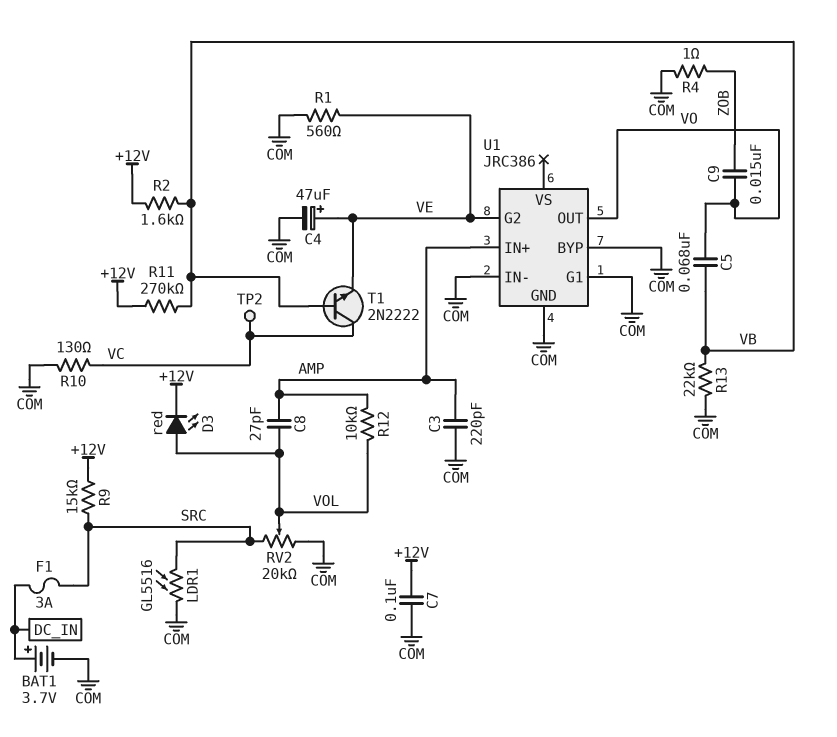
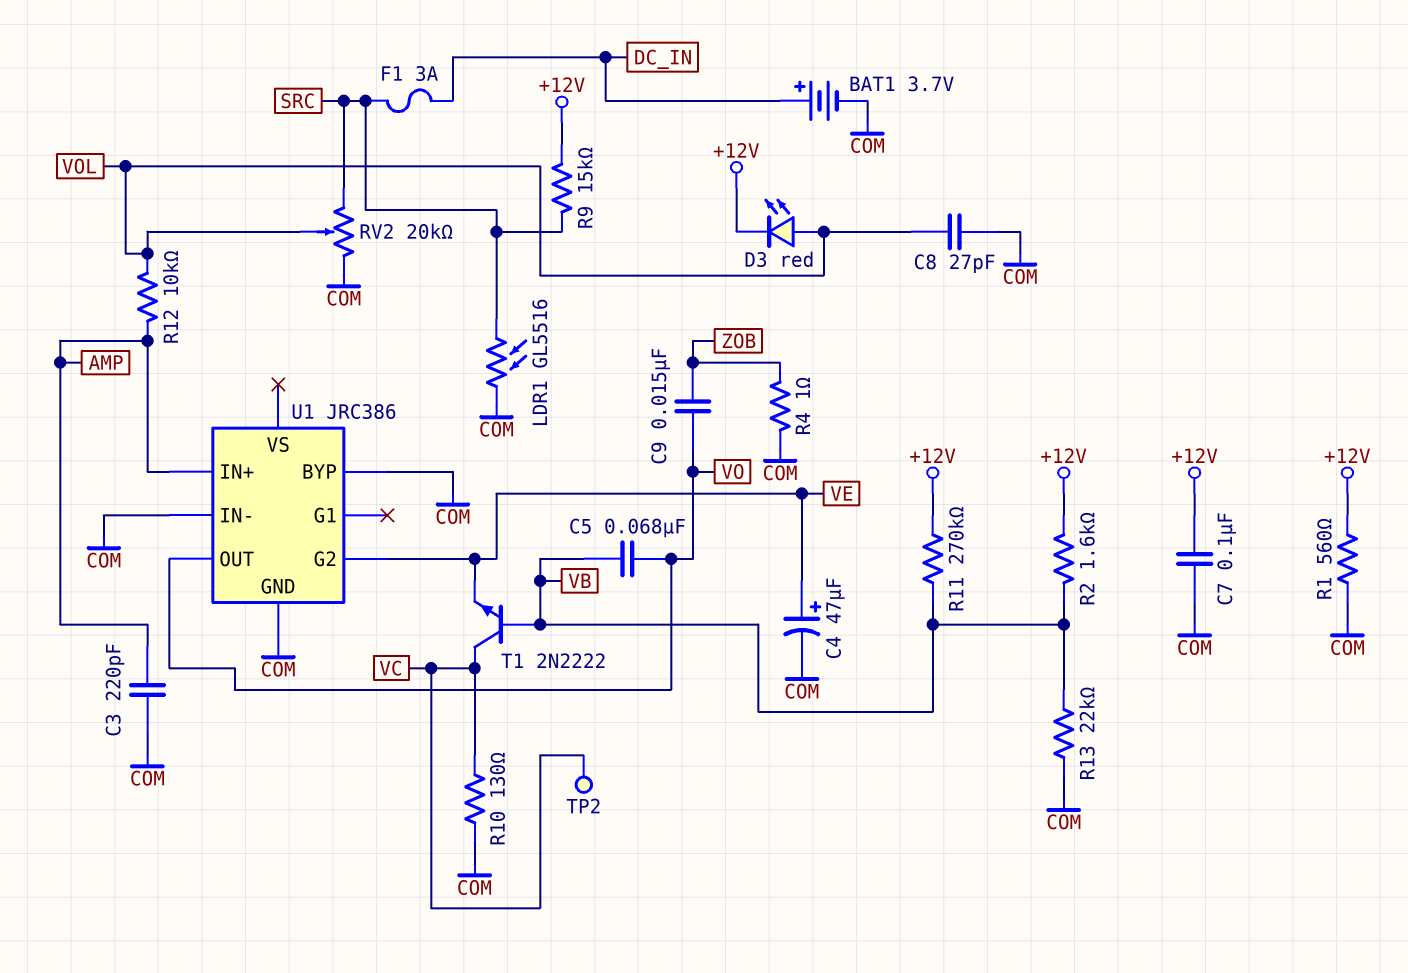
C8: 27pF (AMP, VOL) -> 27pF (COM, VOL)
R1: 560 (COM, VE) -> 560 (+12V, COM)
U1 pin G1: COM -> none

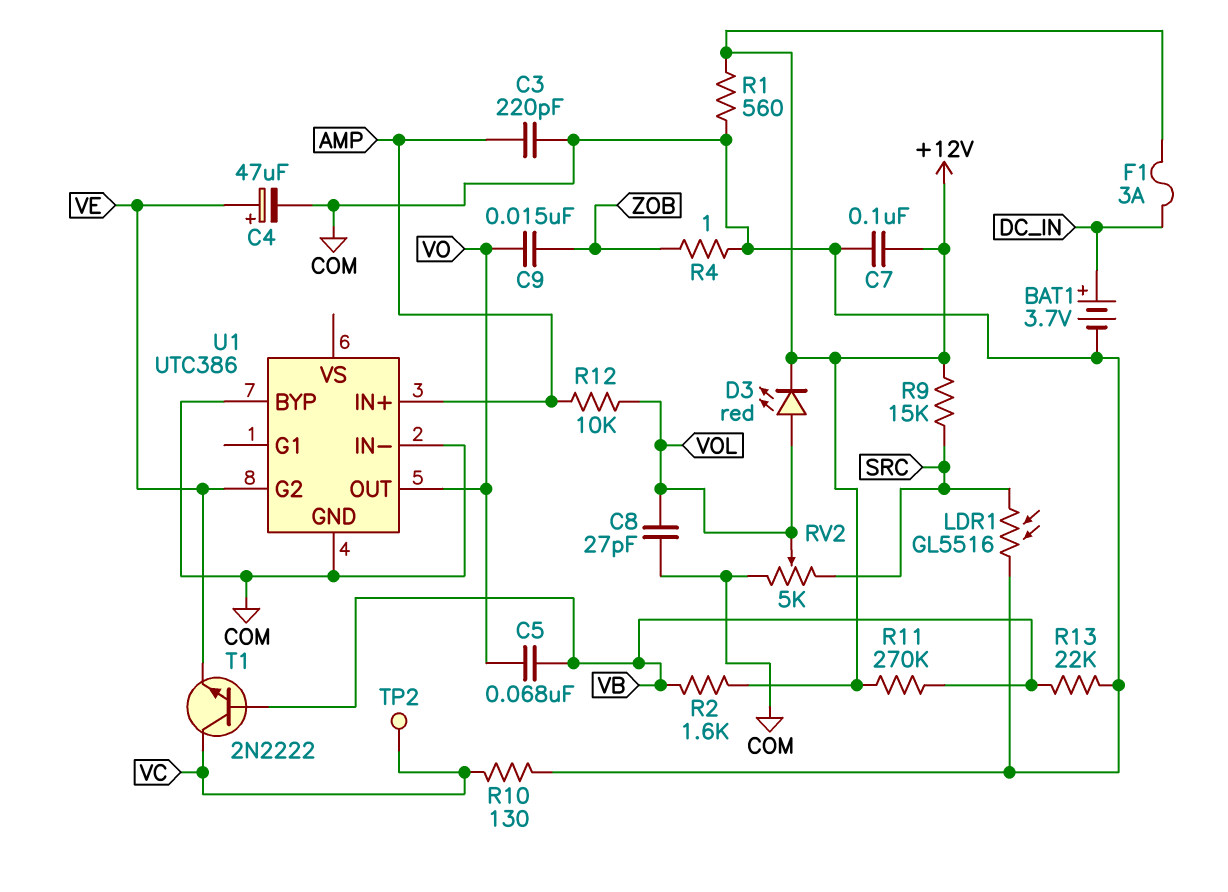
F1: 3A (DC_IN, SRC) -> 3A (+12V, DC_IN)
RV2: 20k (COM, SRC, wiper VOL) -> 5k (COM, SRC, wiper VOL)
U1: JRC386 -> UTC386

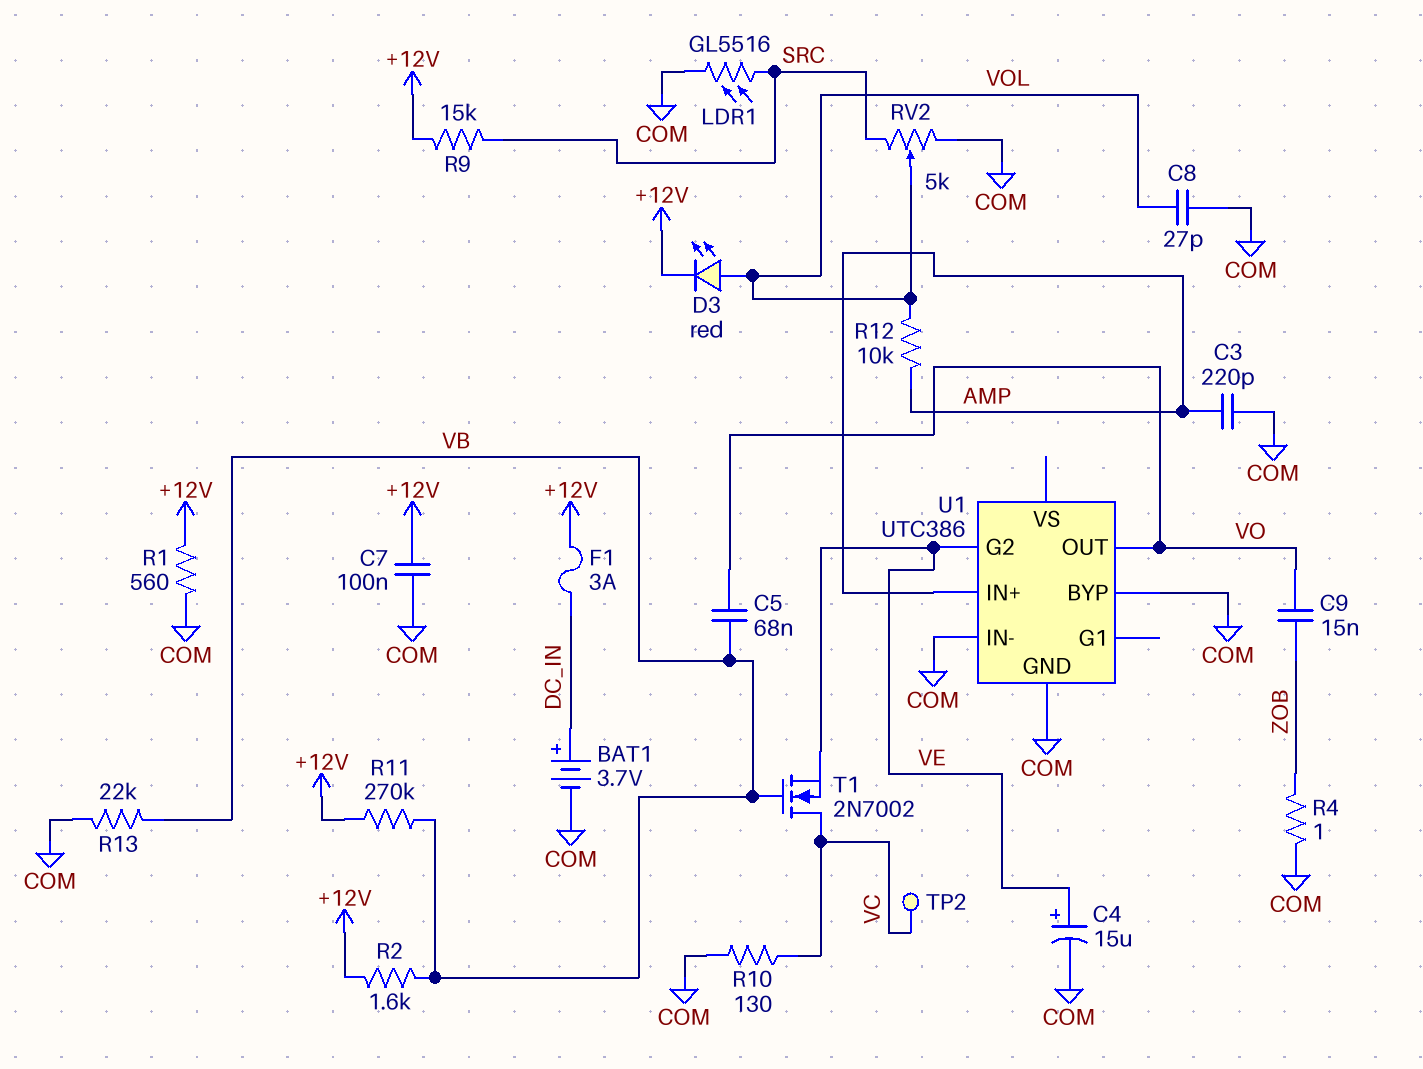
C4: 47uF (plus VE, minus COM) -> 15uF (plus VE, minus COM)
T1: NPN 2N2222 (B VB, C VC, E VE) -> NMOS 2N7002 (G VB, D VC, S VE)

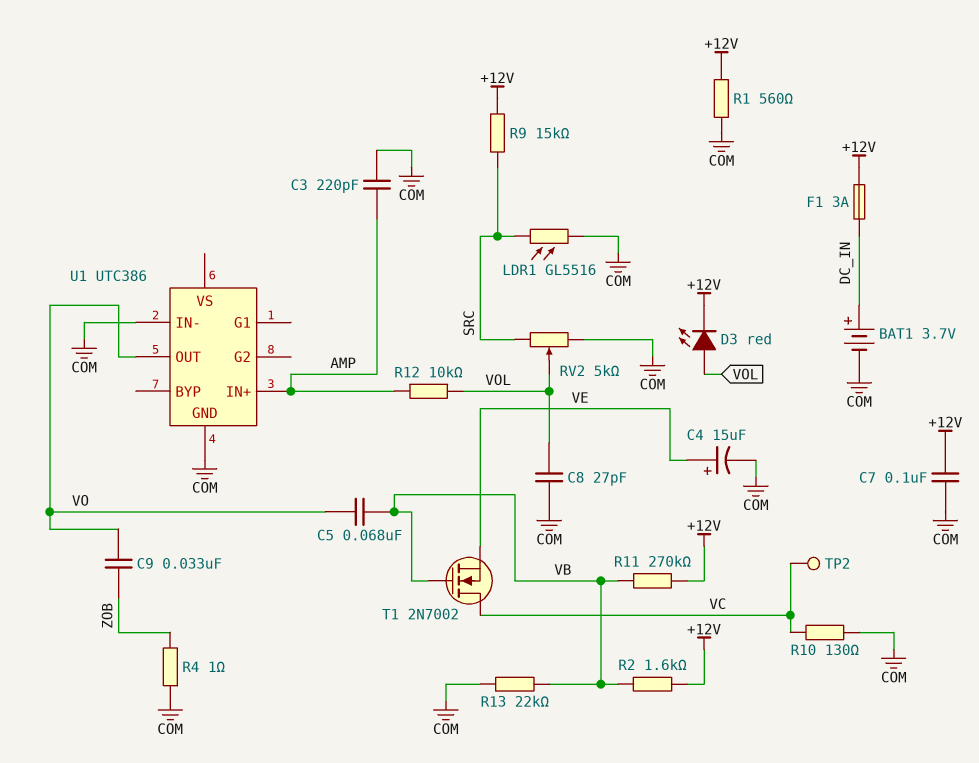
C9: 15nF (VO, ZOB) -> 33nF (VO, ZOB)
U1 pin BYP: COM -> none
U1 pin G2: VE -> none

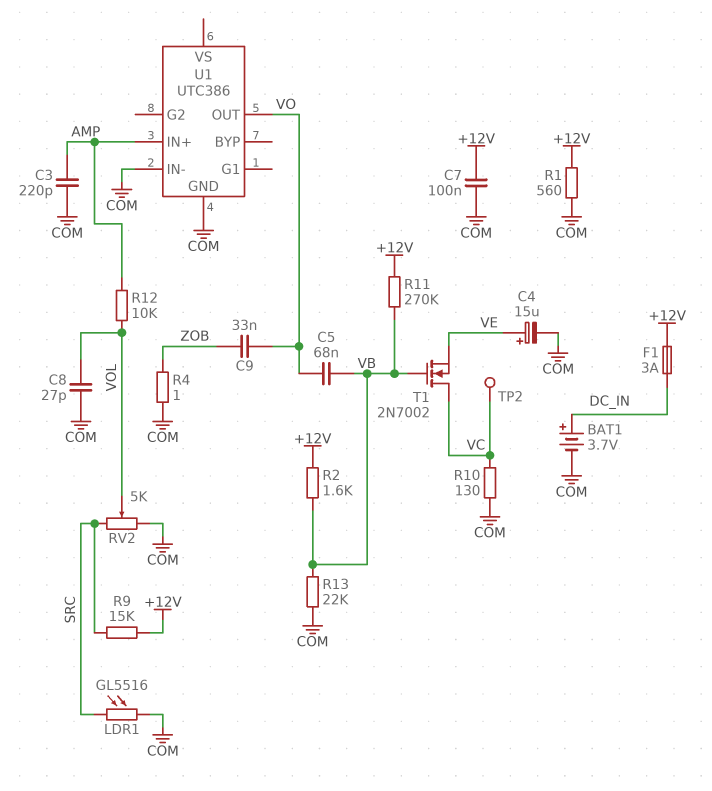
D3: LED red (A VOL, K +12V) -> none

